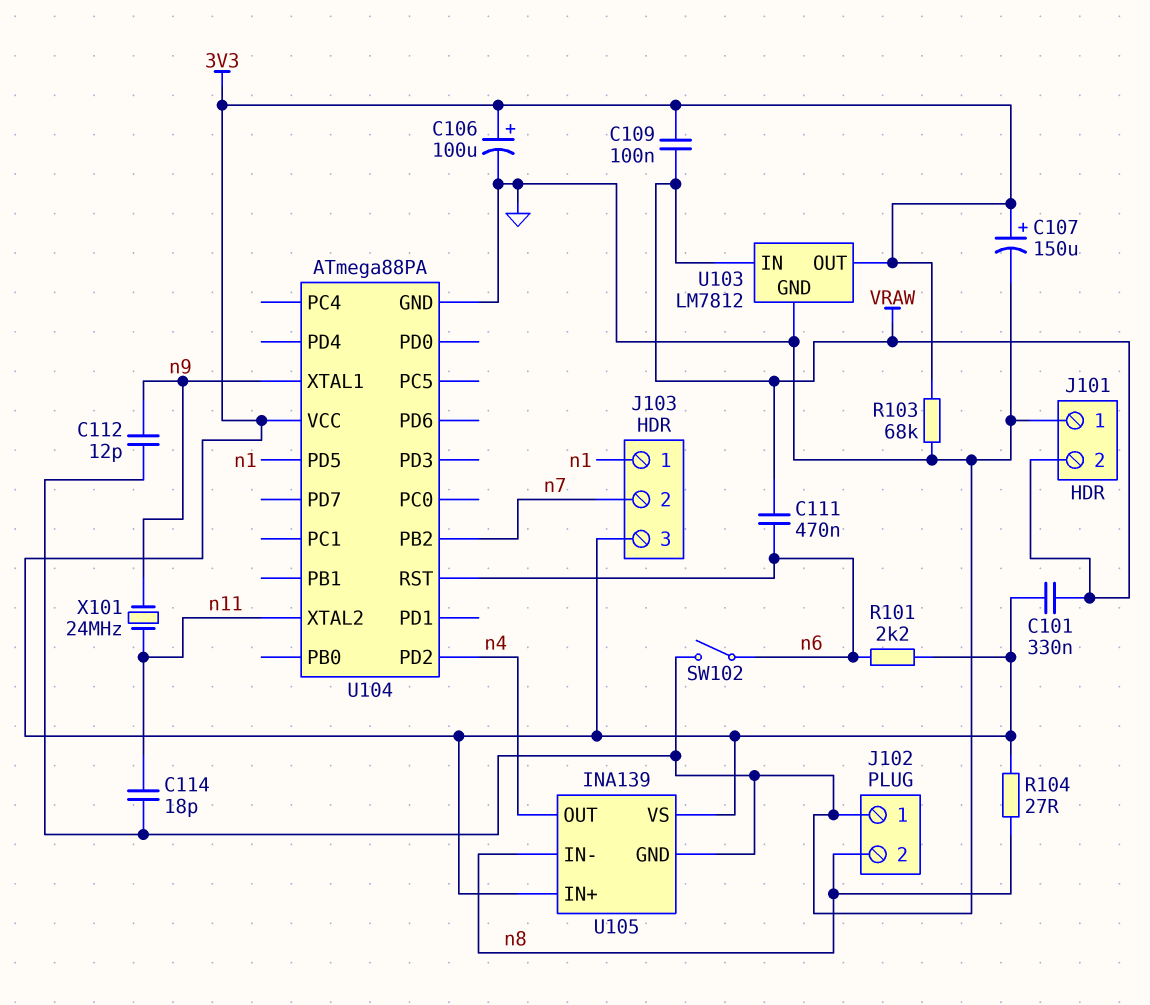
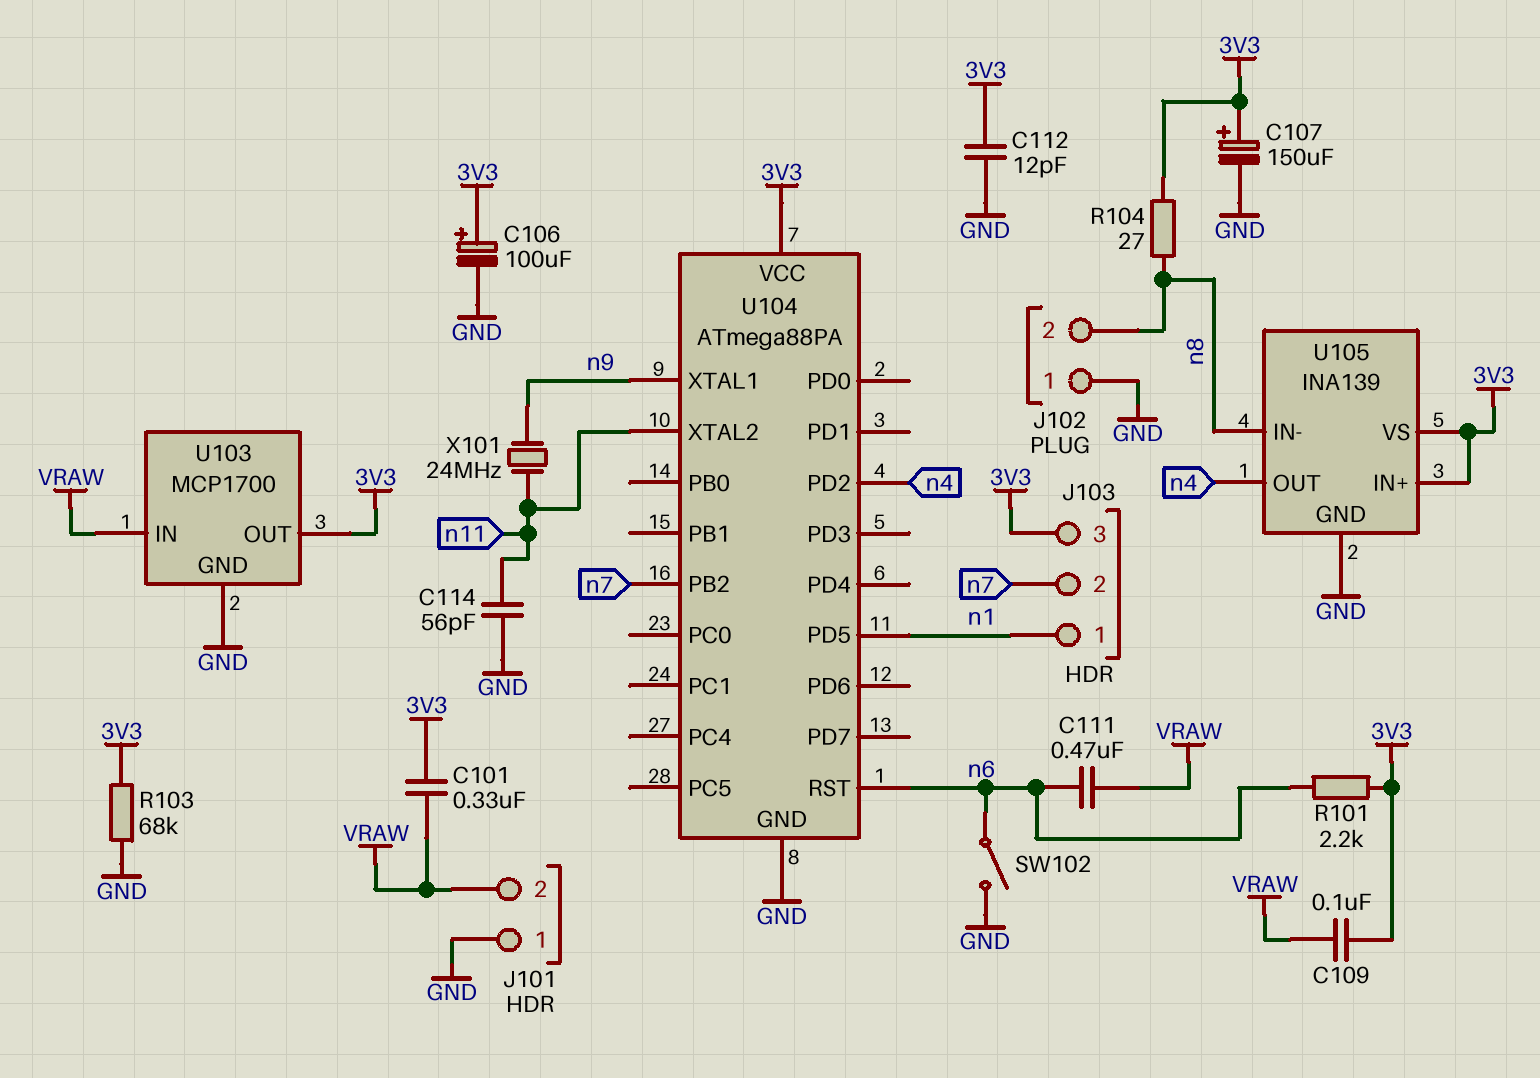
C112: 12pF (GND, n9) -> 12pF (3V3, GND)
C114: 18pF (GND, n11) -> 56pF (GND, n11)
U103: LM7812 -> MCP1700

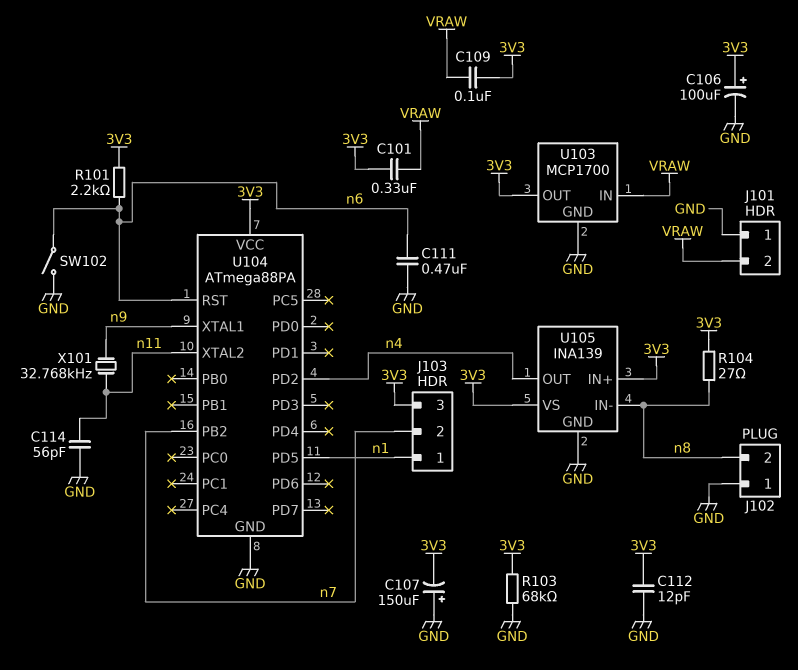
C107: 150uF (plus 3V3, minus GND) -> 150uF (plus GND, minus 3V3)
C111: 470nF (VRAW, n6) -> 470nF (GND, n6)
X101: 24MHz (n9, n11) -> 32.768kHz (n9, n11)

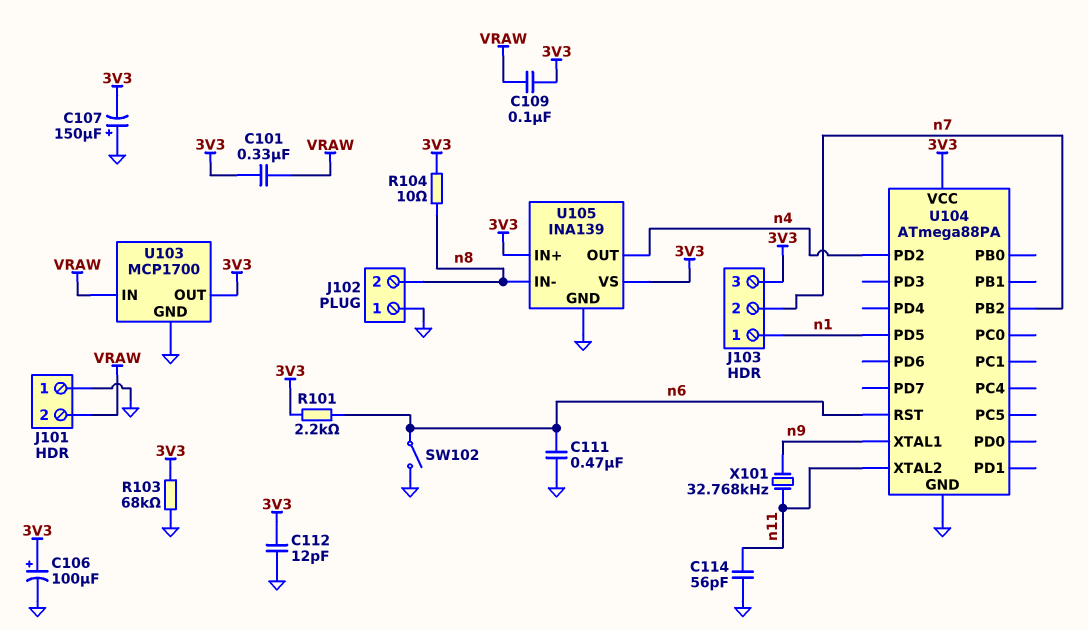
R104: 27 (3V3, n8) -> 10 (3V3, n8)

